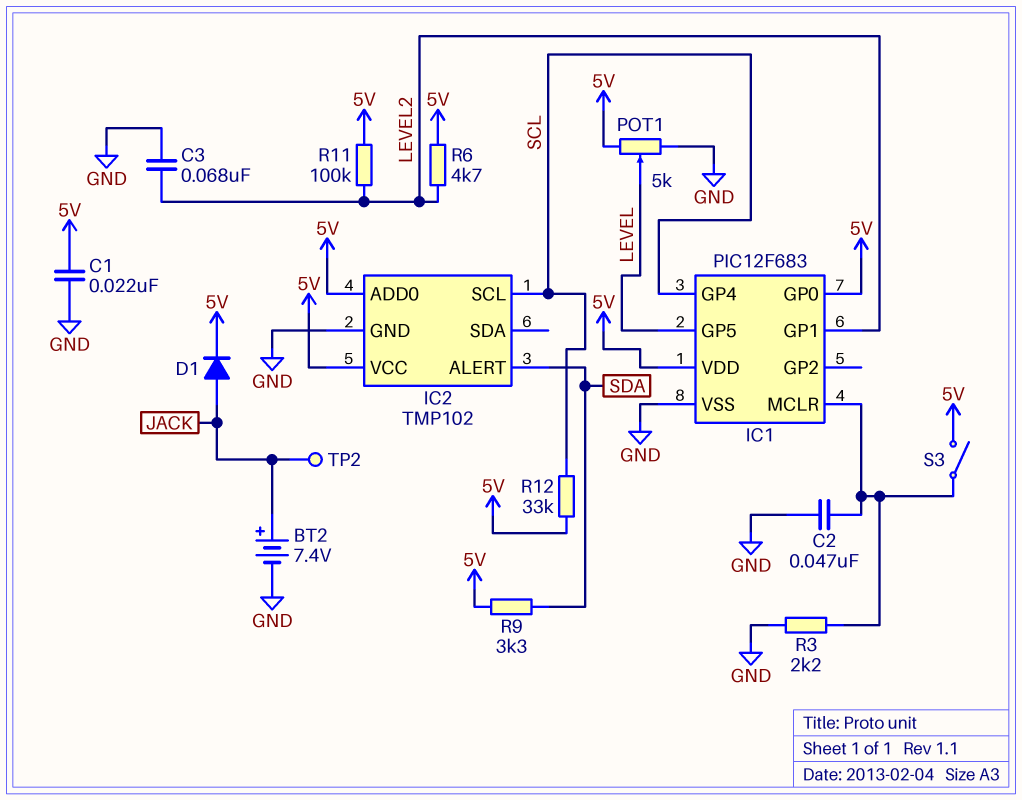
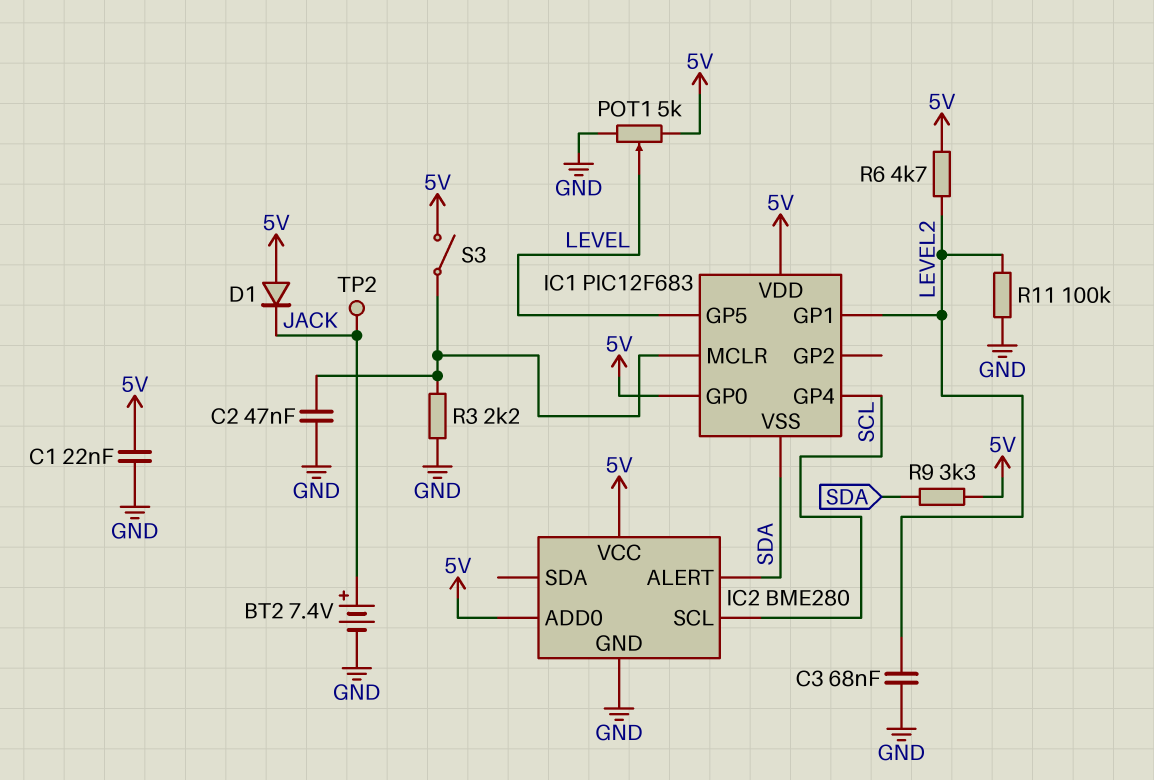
D1: diode (A JACK, K 5V) -> diode (A 5V, K JACK)
IC1 pin VSS: GND -> SDA
IC2: TMP102 -> BME280
R11: 100k (5V, LEVEL2) -> 100k (GND, LEVEL2)
R12: 33k (5V, SCL) -> none

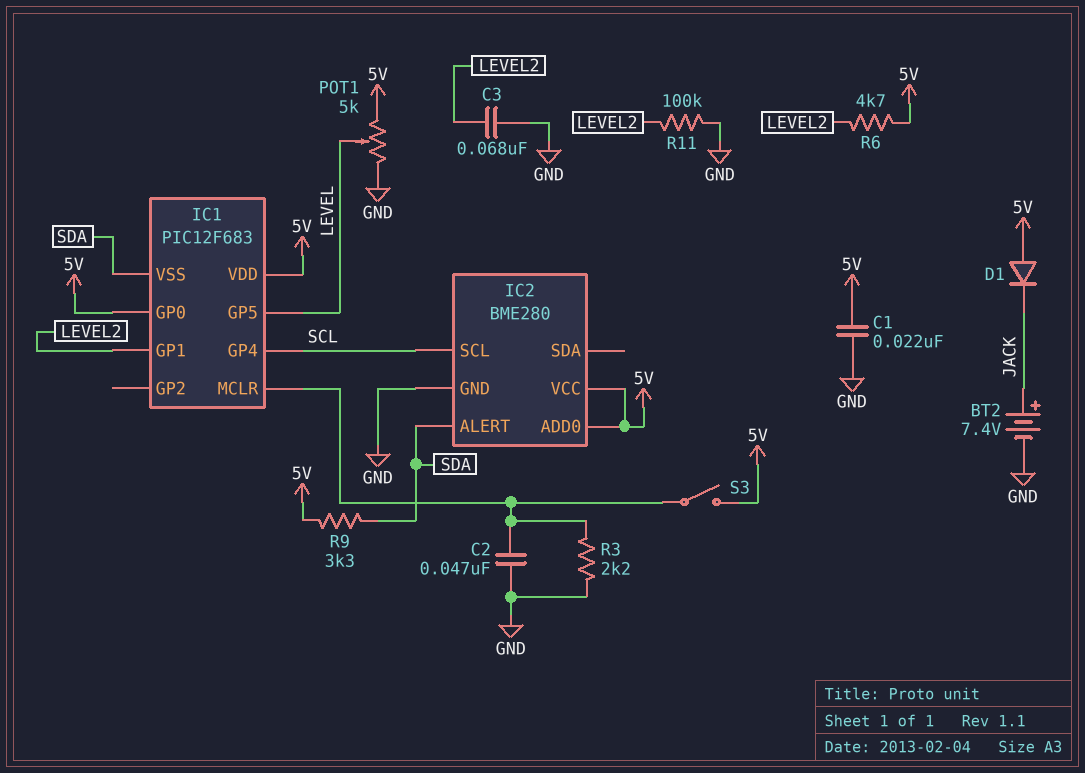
TP2: test point (JACK) -> none

